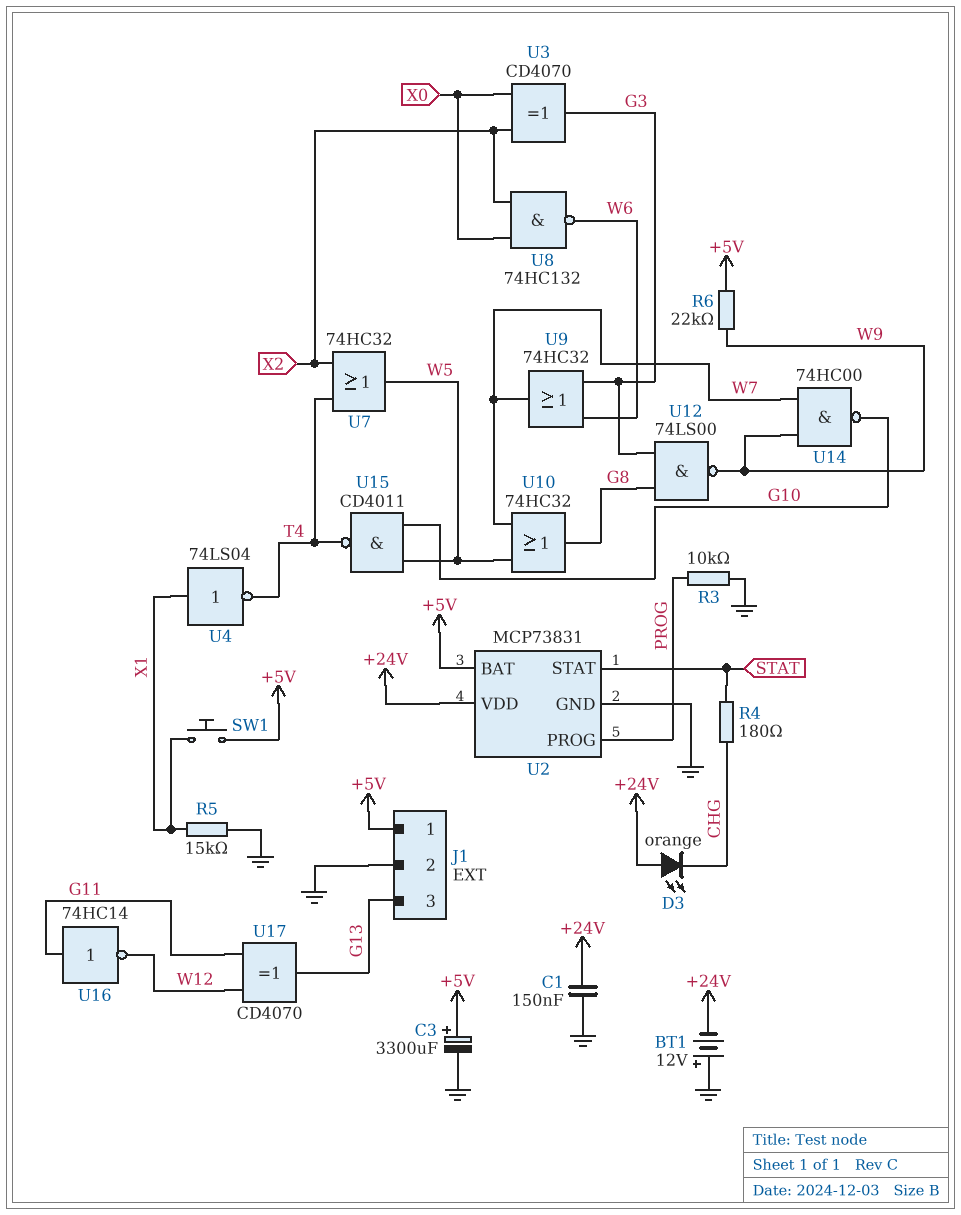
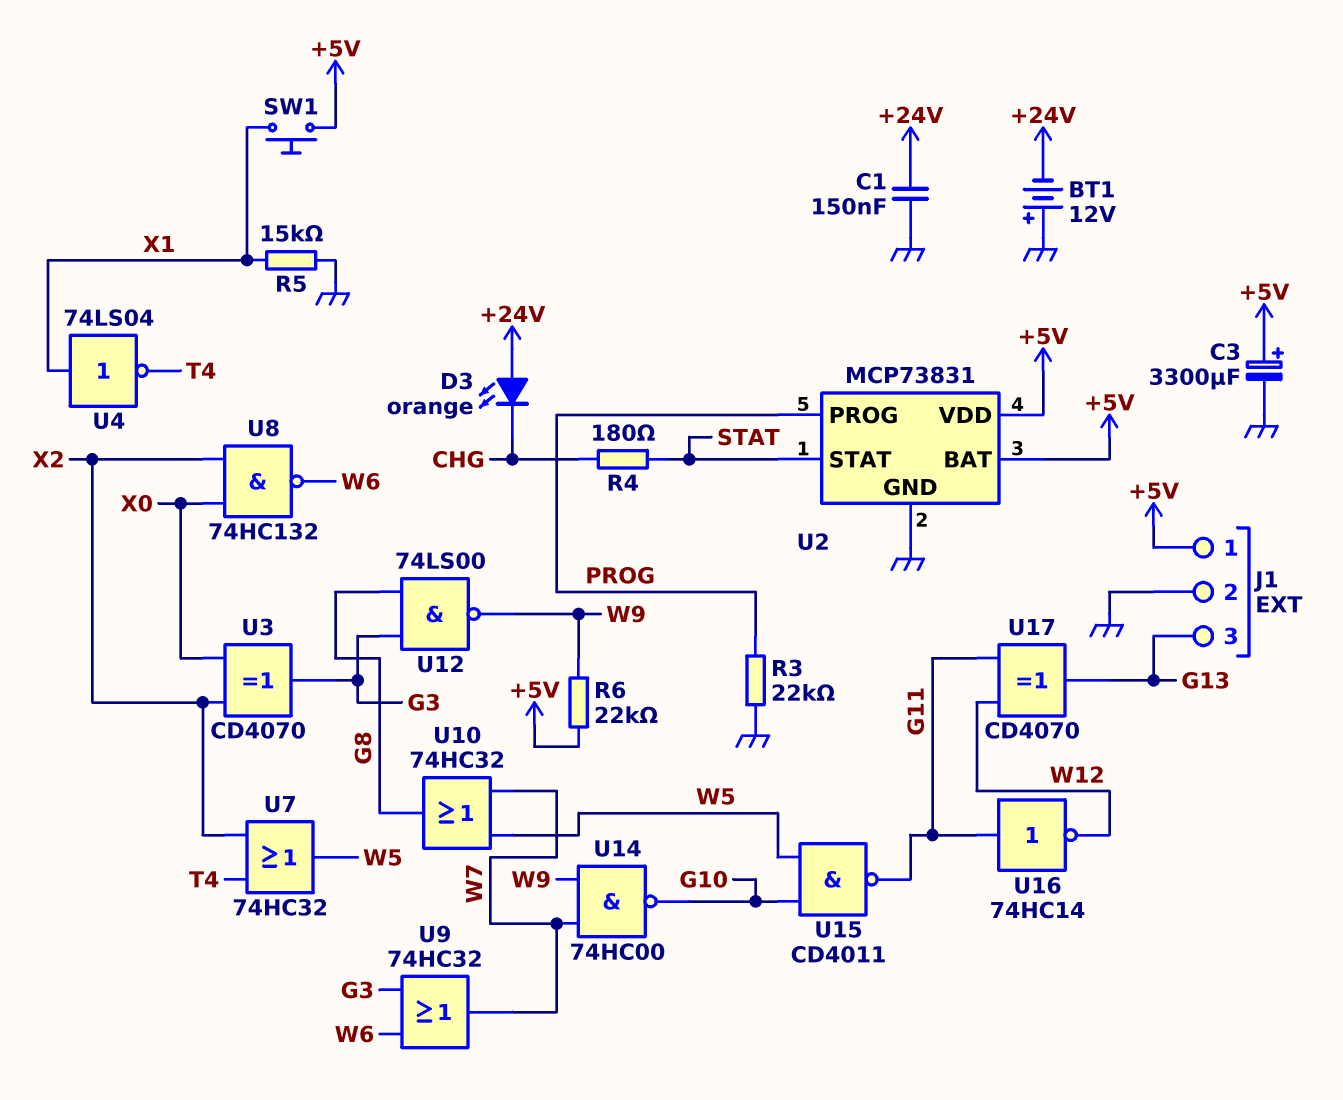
R3: 10k (GND, PROG) -> 22k (GND, PROG)
U2 pin VDD: +24V -> +5V
U15: NAND CD4011 (in G10, in W5, out T4) -> NAND CD4011 (in G10, in W5, out G11)

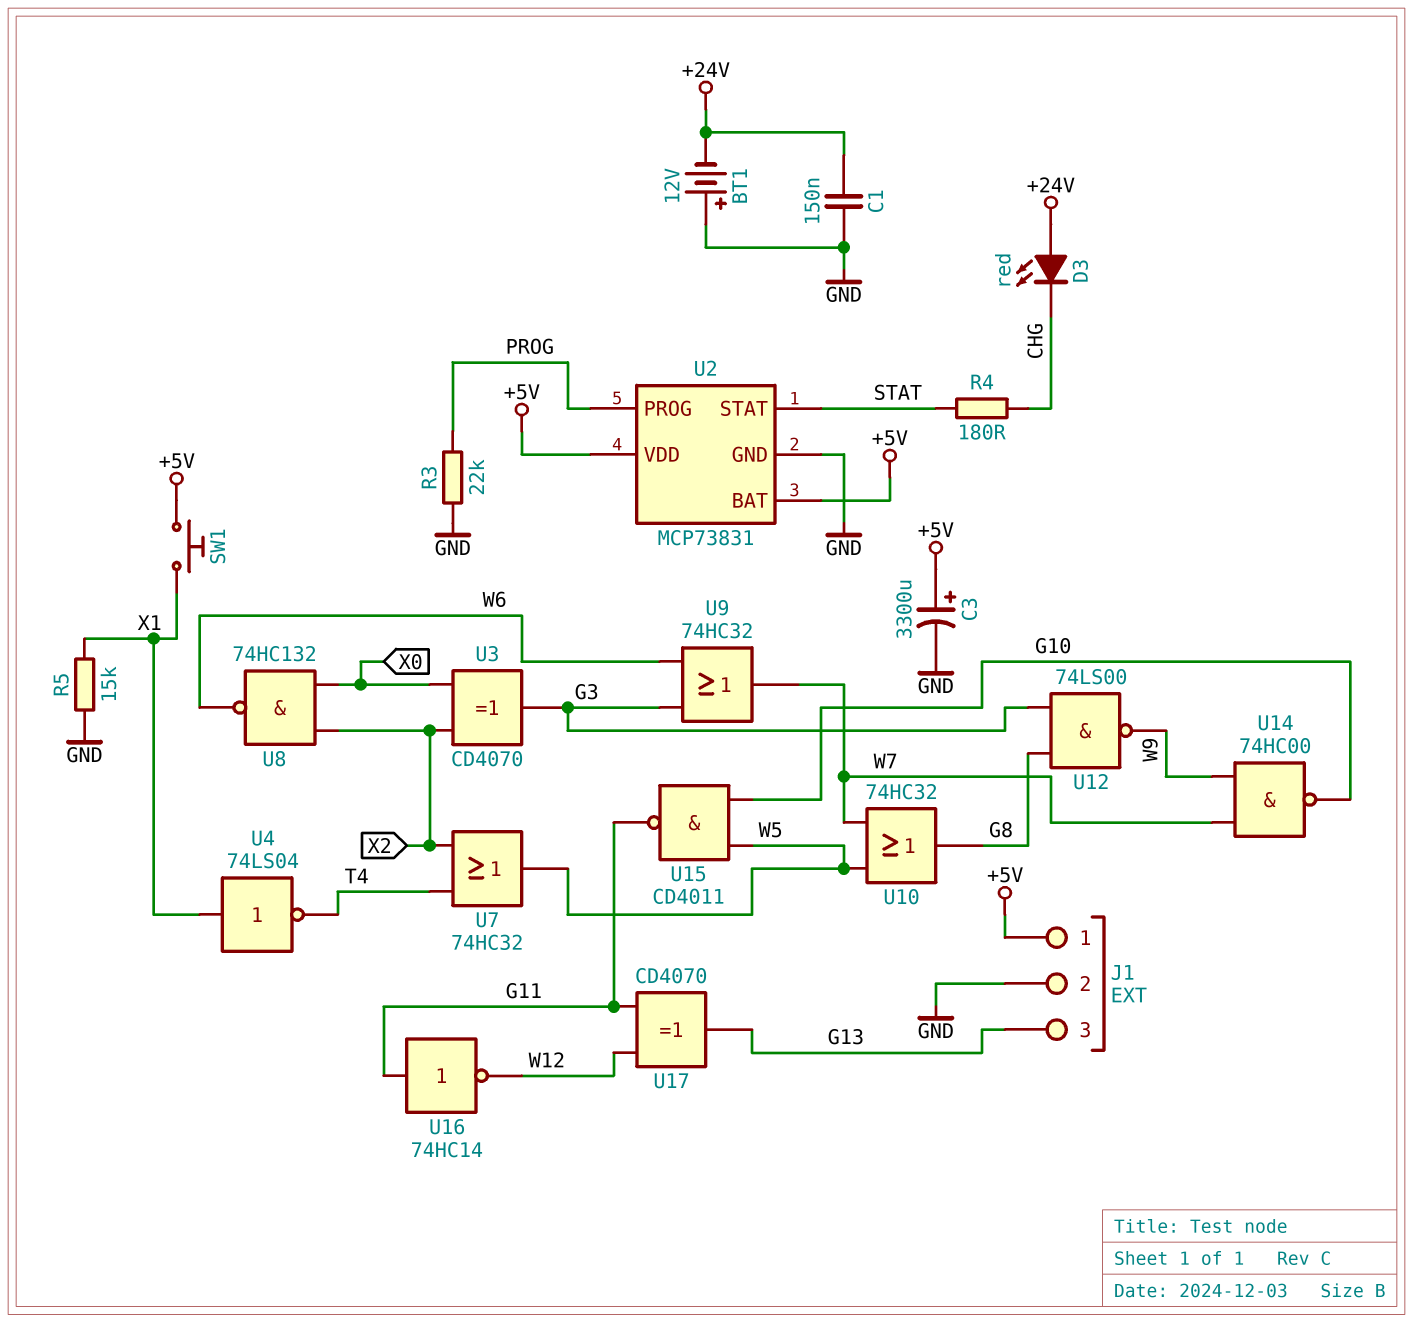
D3: LED orange (A +24V, K CHG) -> LED red (A +24V, K CHG)
R6: 22k (+5V, W9) -> none

